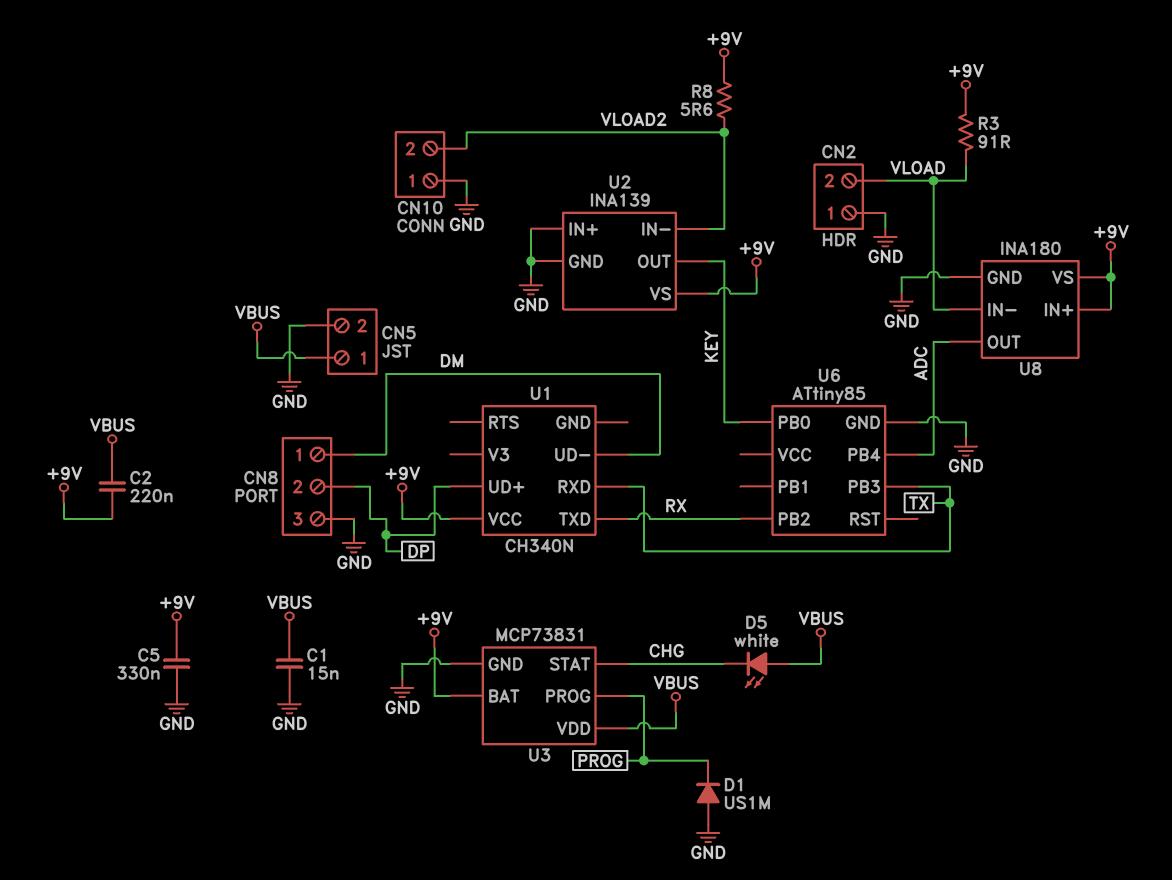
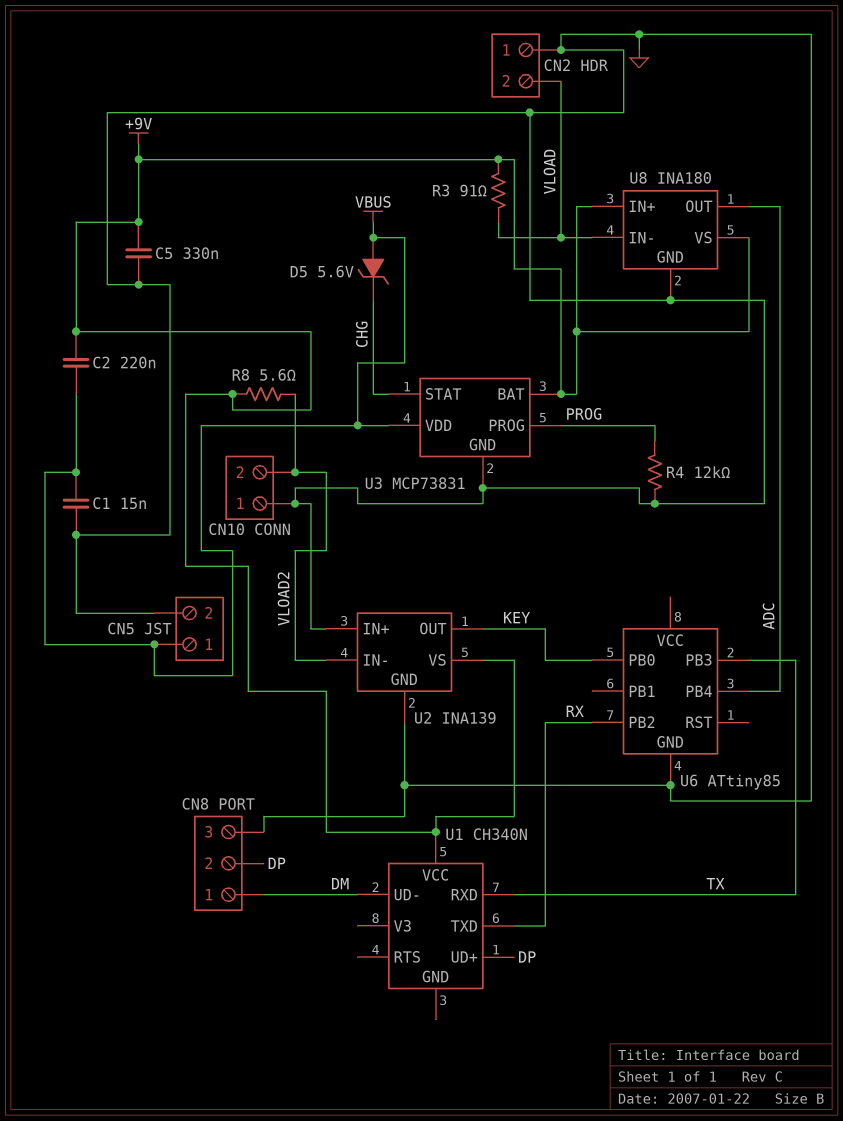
D1: diode US1M (A GND, K PROG) -> none
D5: LED white (A VBUS, K CHG) -> zener 5.6V (A VBUS, K CHG)
R4: none -> 12k (GND, PROG)

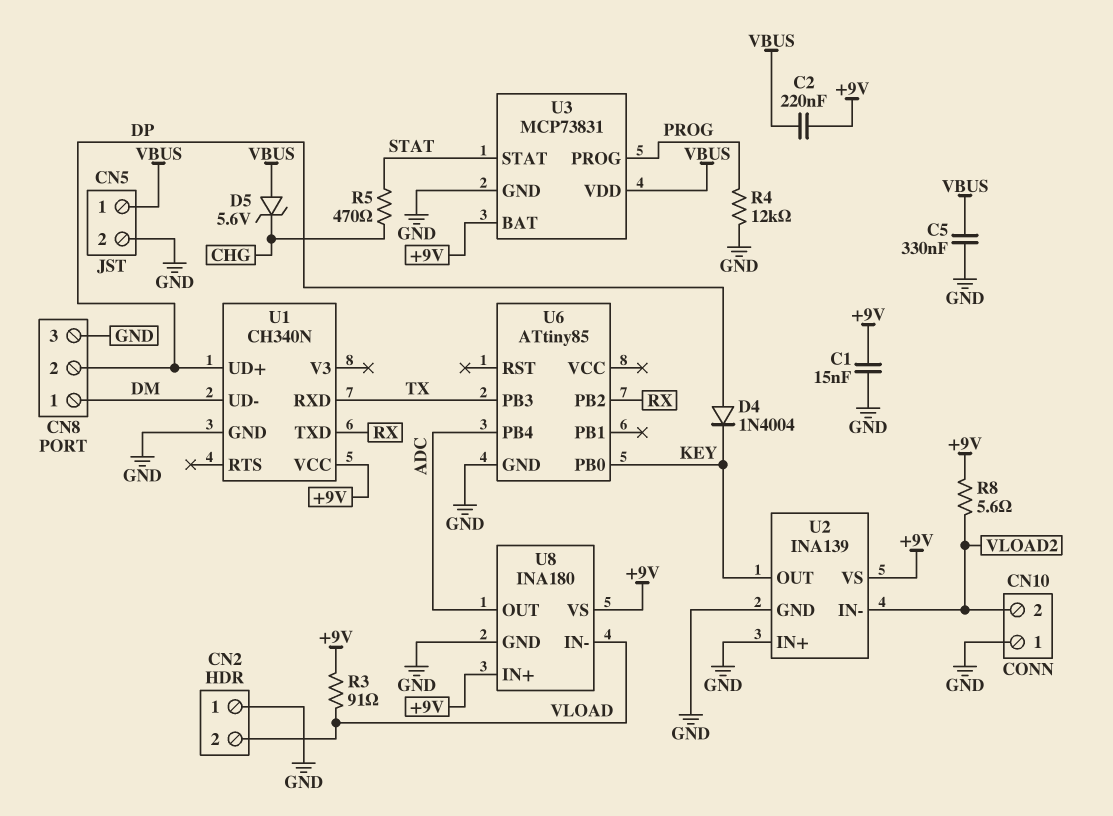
C1: 15nF (GND, VBUS) -> 15nF (+9V, GND)
C5: 330nF (+9V, GND) -> 330nF (GND, VBUS)
D4: none -> diode 1N4004 (A DP, K KEY)
R5: none -> 470 (CHG, STAT)
U1 pin GND: none -> GND
U3 pin STAT: CHG -> STAT

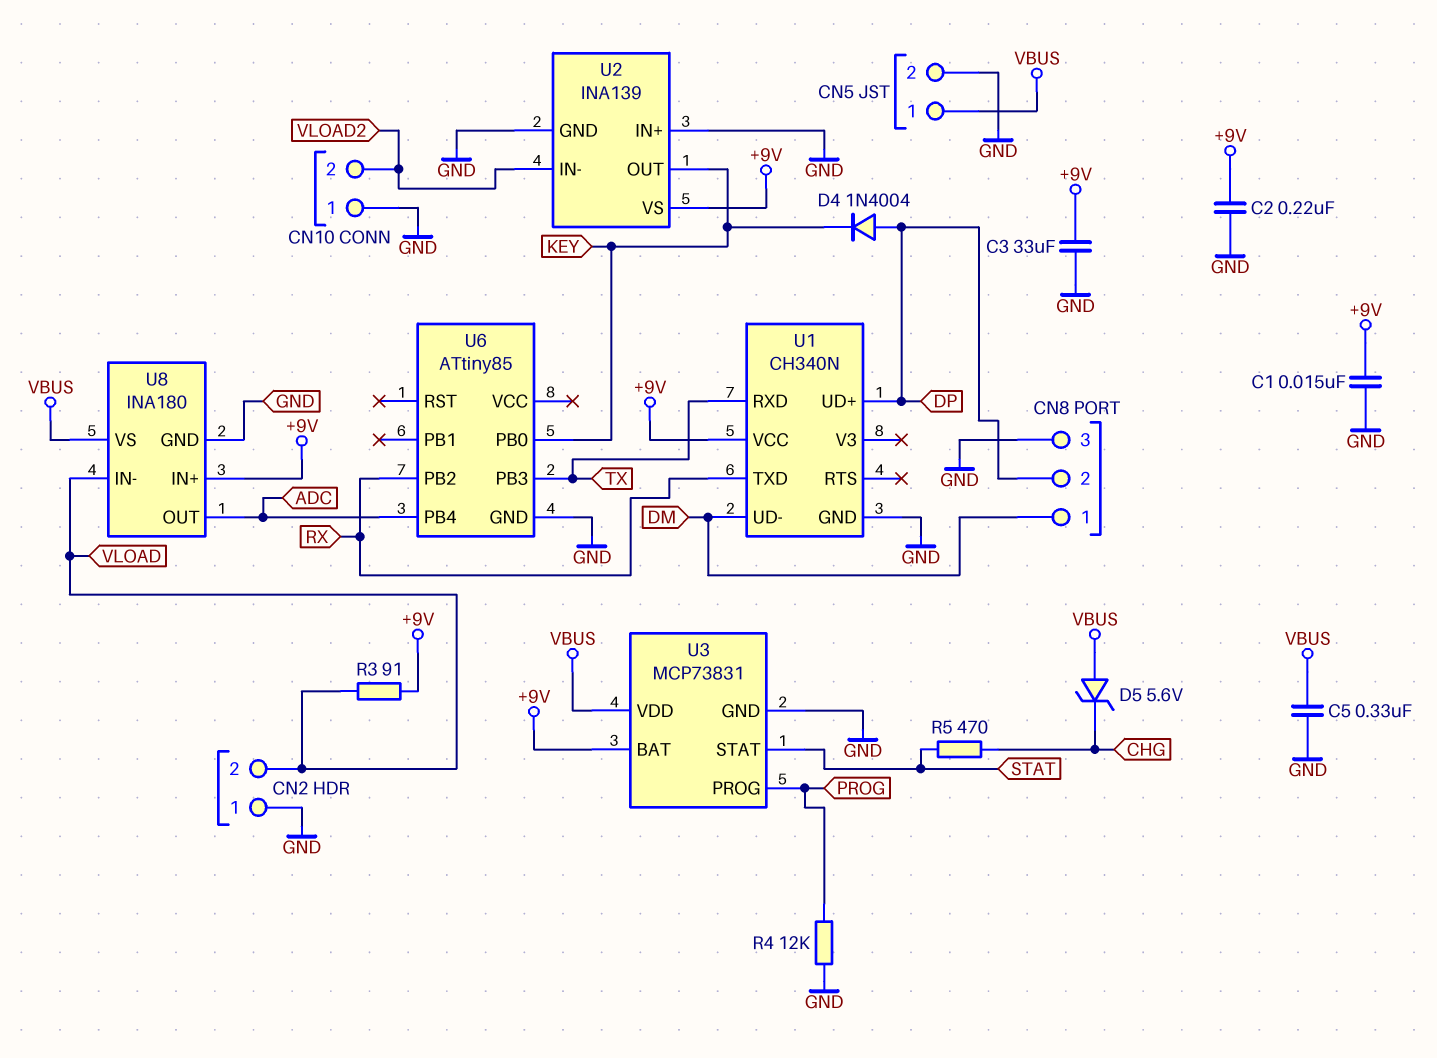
C2: 220nF (+9V, VBUS) -> 220nF (+9V, GND)
C3: none -> 33uF (+9V, GND)
R8: 5.6 (+9V, VLOAD2) -> none
U8 pin VS: +9V -> VBUS

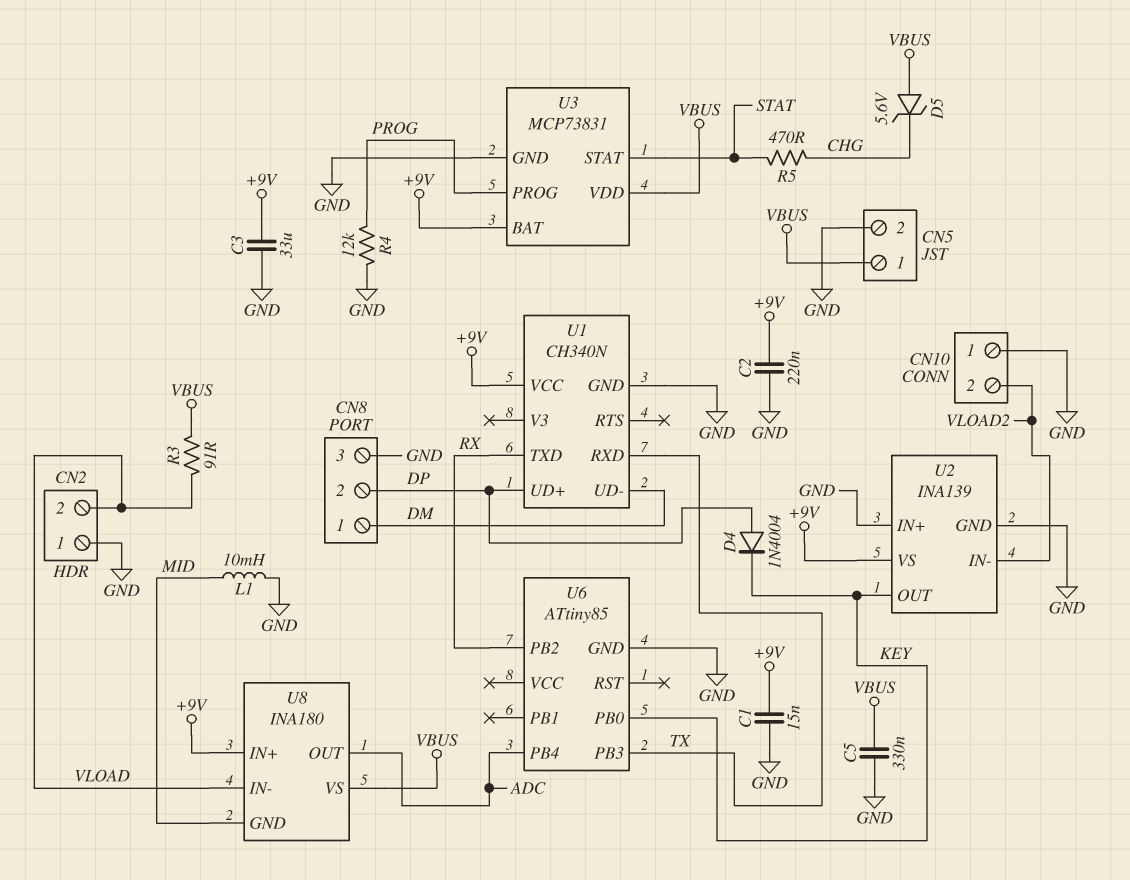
L1: none -> 10mH (GND, MID)
R3: 91 (+9V, VLOAD) -> 91 (VBUS, VLOAD)
U8 pin GND: GND -> MID

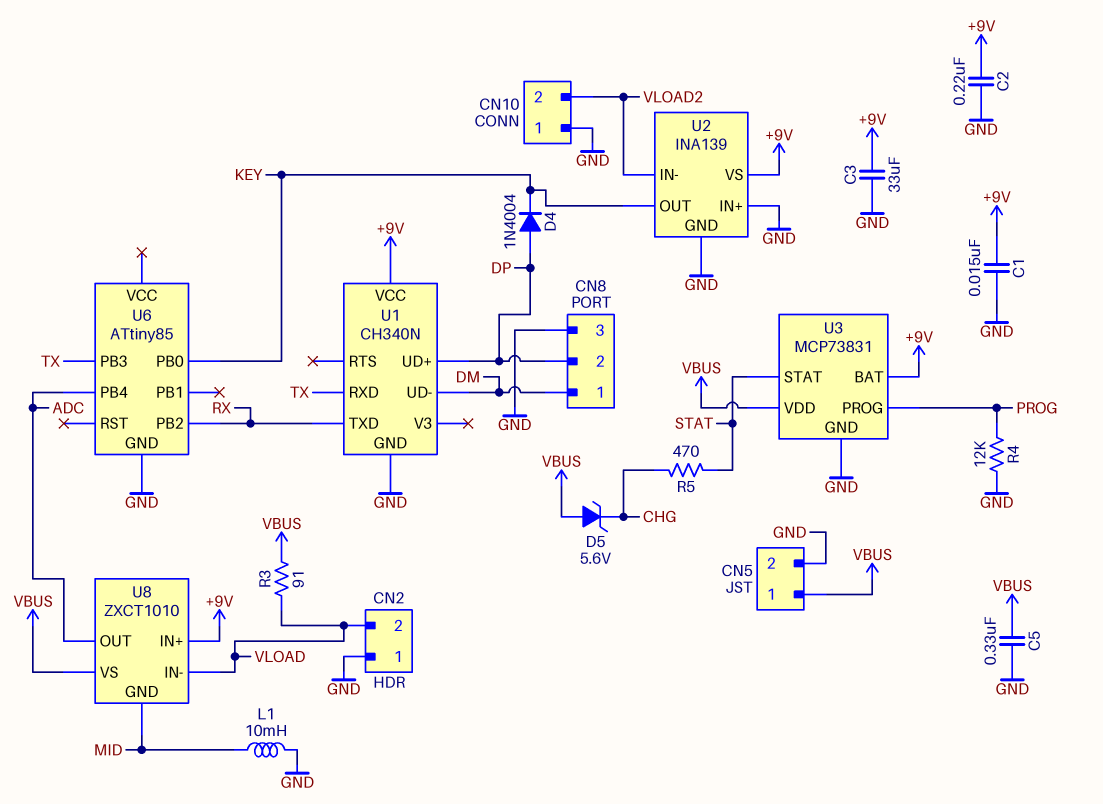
U8: INA180 -> ZXCT1010

